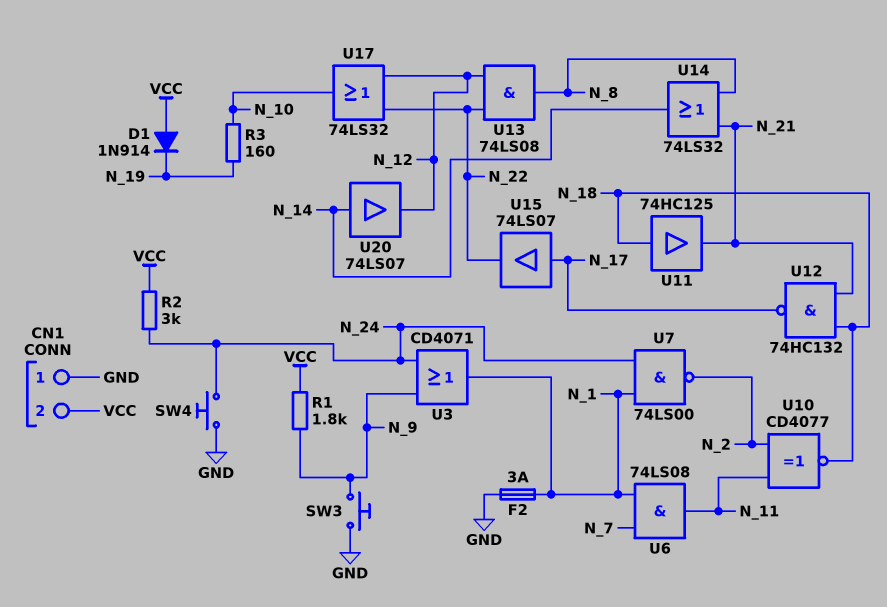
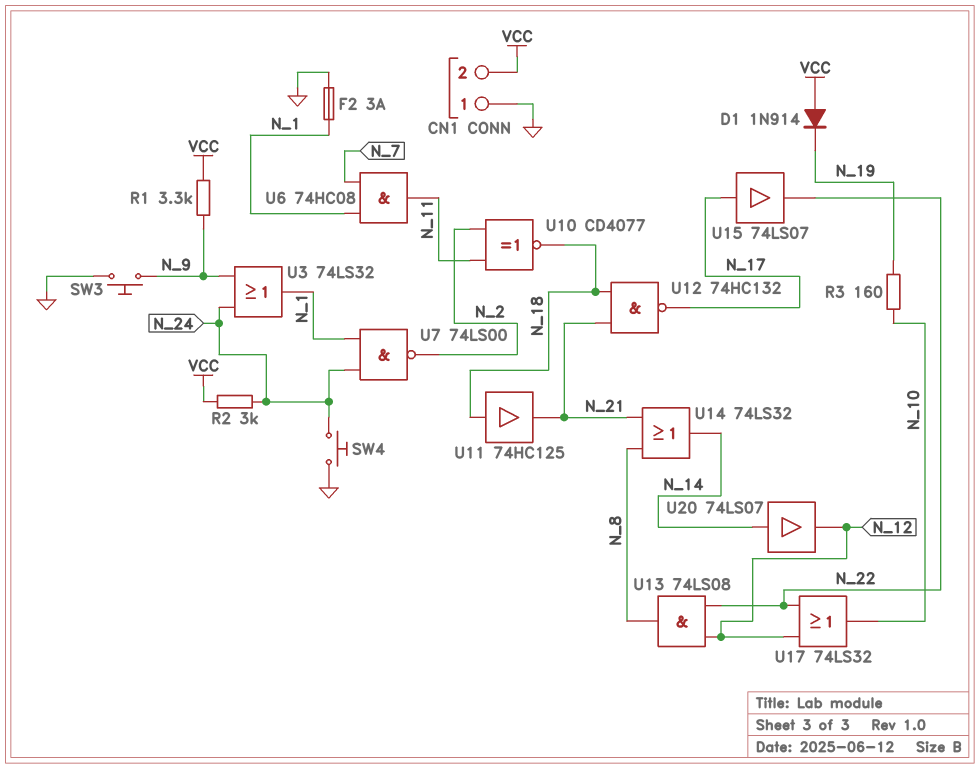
R1: 1.8k (N_9, VCC) -> 3.3k (N_9, VCC)
U3: OR CD4071 (in N_9, in N_24, out N_1) -> OR 74LS32 (in N_9, in N_24, out N_1)
U6: AND 74LS08 (in N_1, in N_7, out N_11) -> AND 74HC08 (in N_1, in N_7, out N_11)

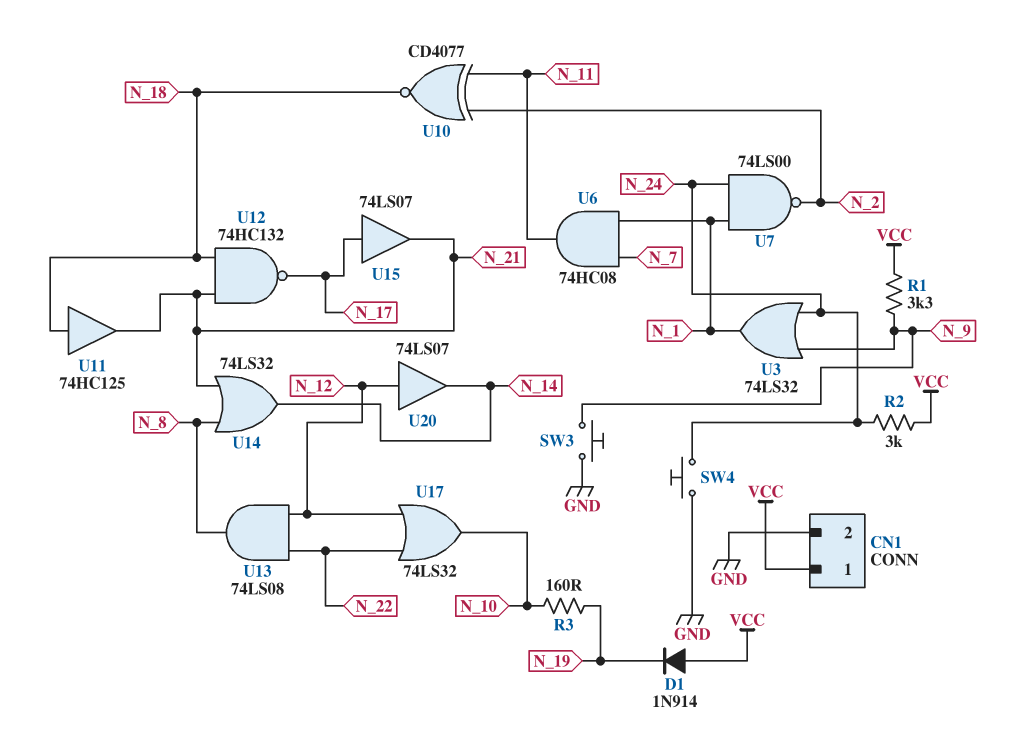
CN1 pin 1: GND -> VCC
CN1 pin 2: VCC -> GND
F2: 3A (GND, N_1) -> none
U15: buffer 74LS07 (in N_17, out N_22) -> buffer 74LS07 (in N_17, out N_21)
U20: buffer 74LS07 (in N_14, out N_12) -> buffer 74LS07 (in N_12, out N_14)

